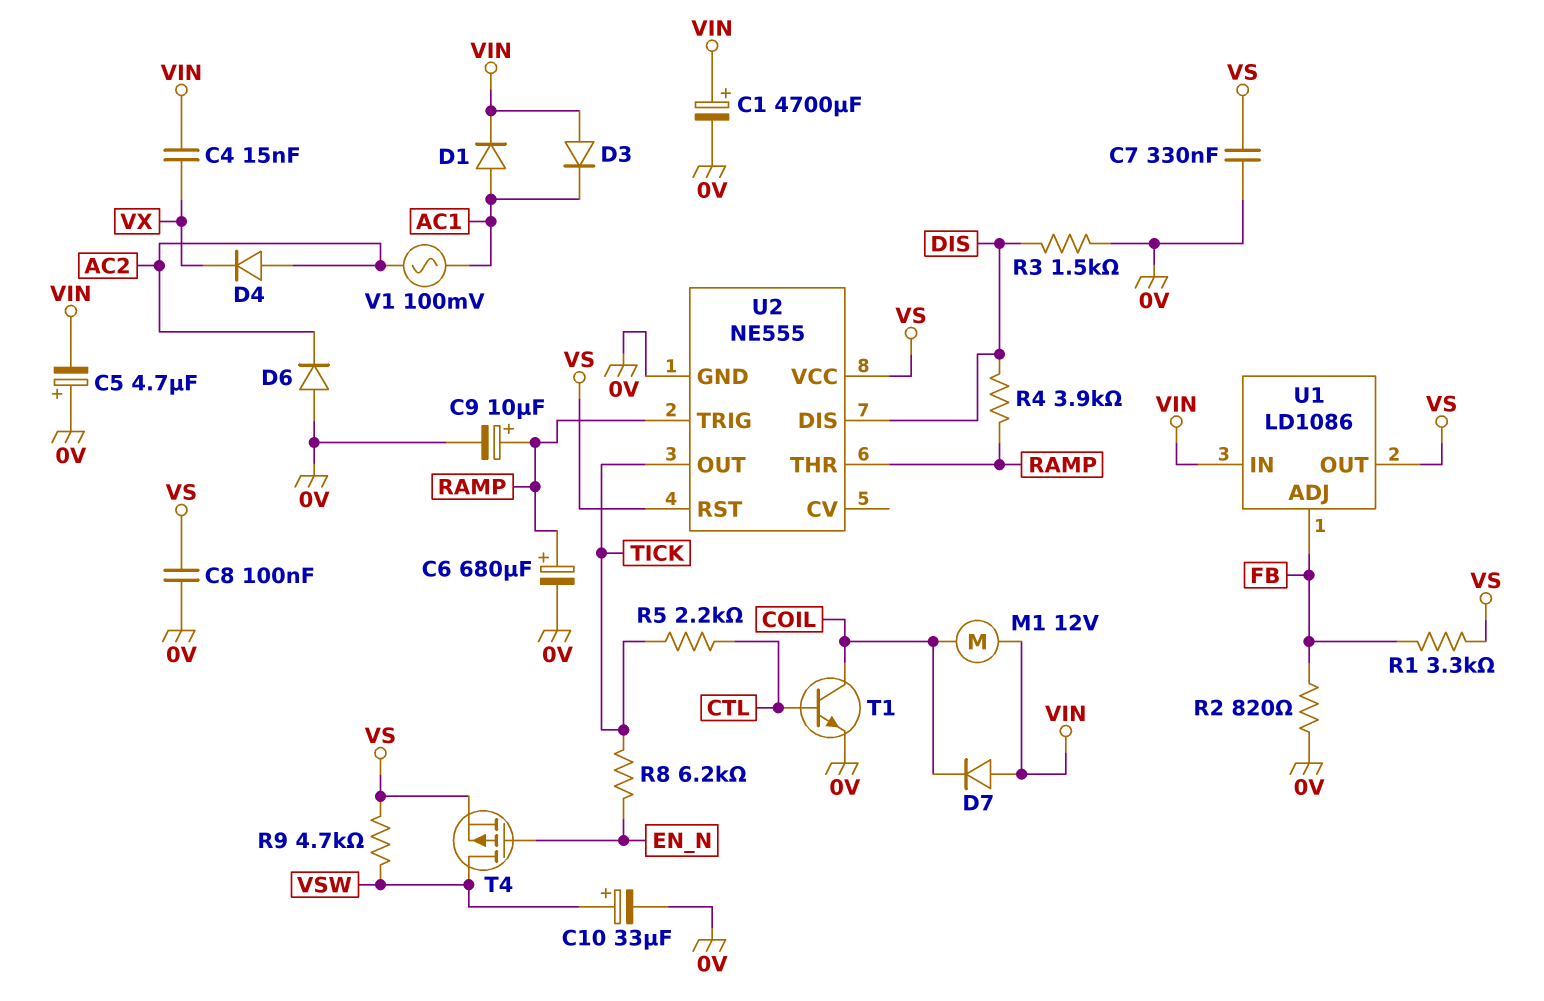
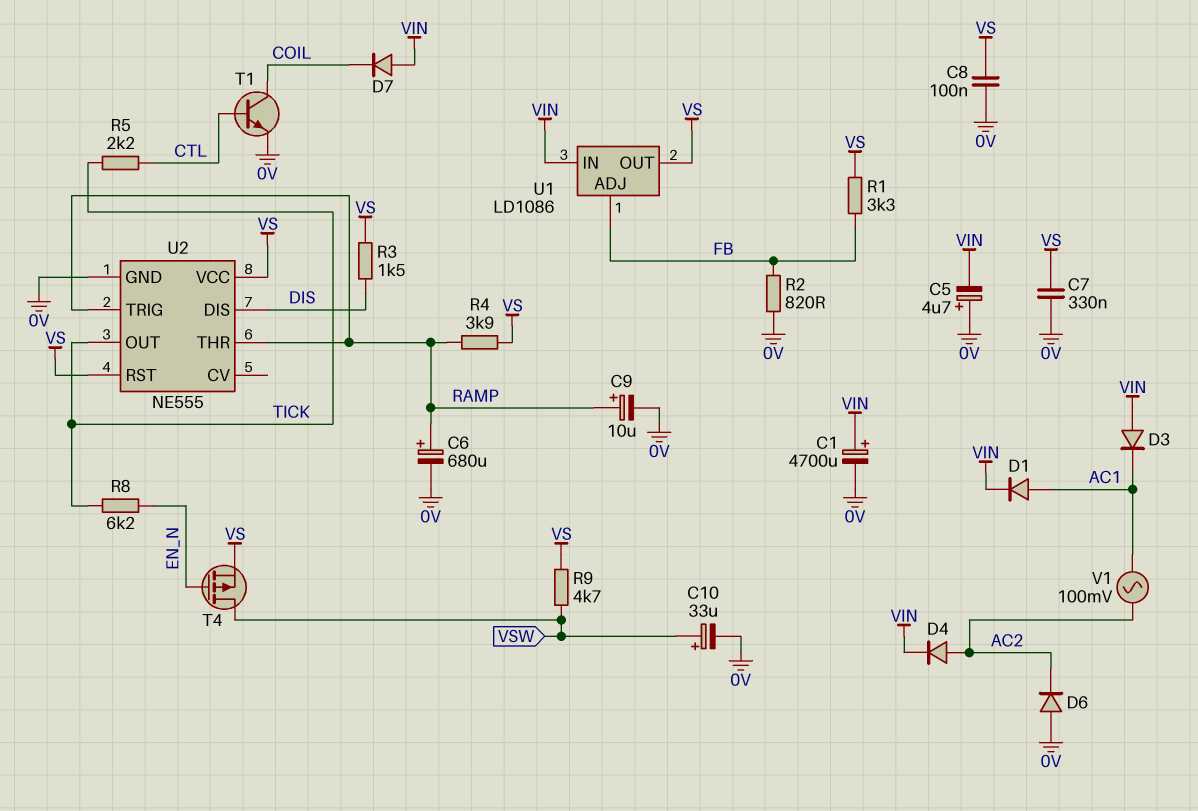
C4: 15nF (VIN, VX) -> none
D4: diode (A AC2, K VX) -> diode (A AC2, K VIN)
M1: motor 12V (COIL, VIN) -> none
R3: 1.5k (0V, DIS) -> 1.5k (DIS, VS)
R4: 3.9k (DIS, RAMP) -> 3.9k (RAMP, VS)

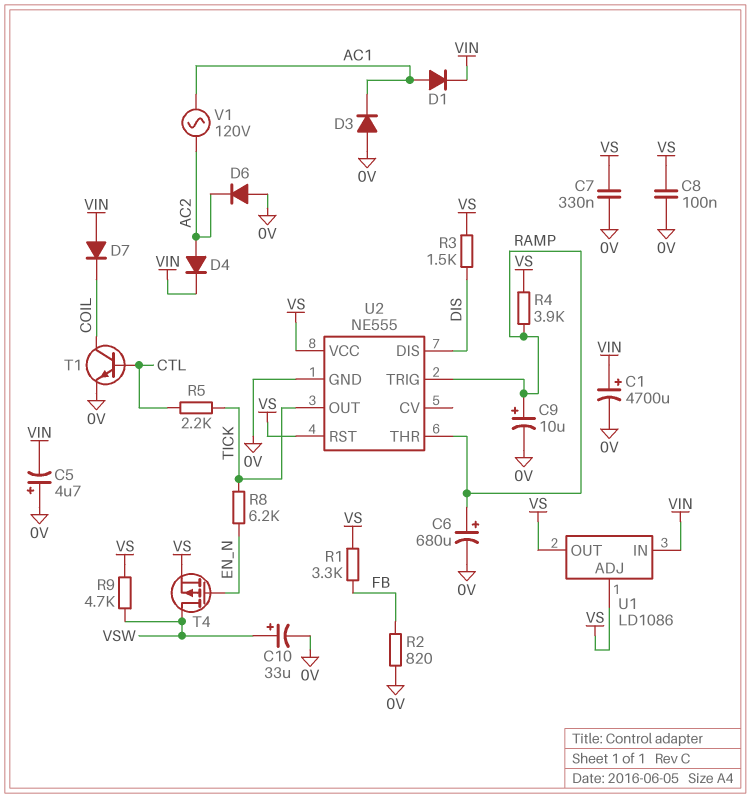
D3: diode (A VIN, K AC1) -> diode (A 0V, K AC1)
U1 pin ADJ: FB -> VS
V1: AC 100mV (AC1, AC2) -> AC 120V (AC1, AC2)

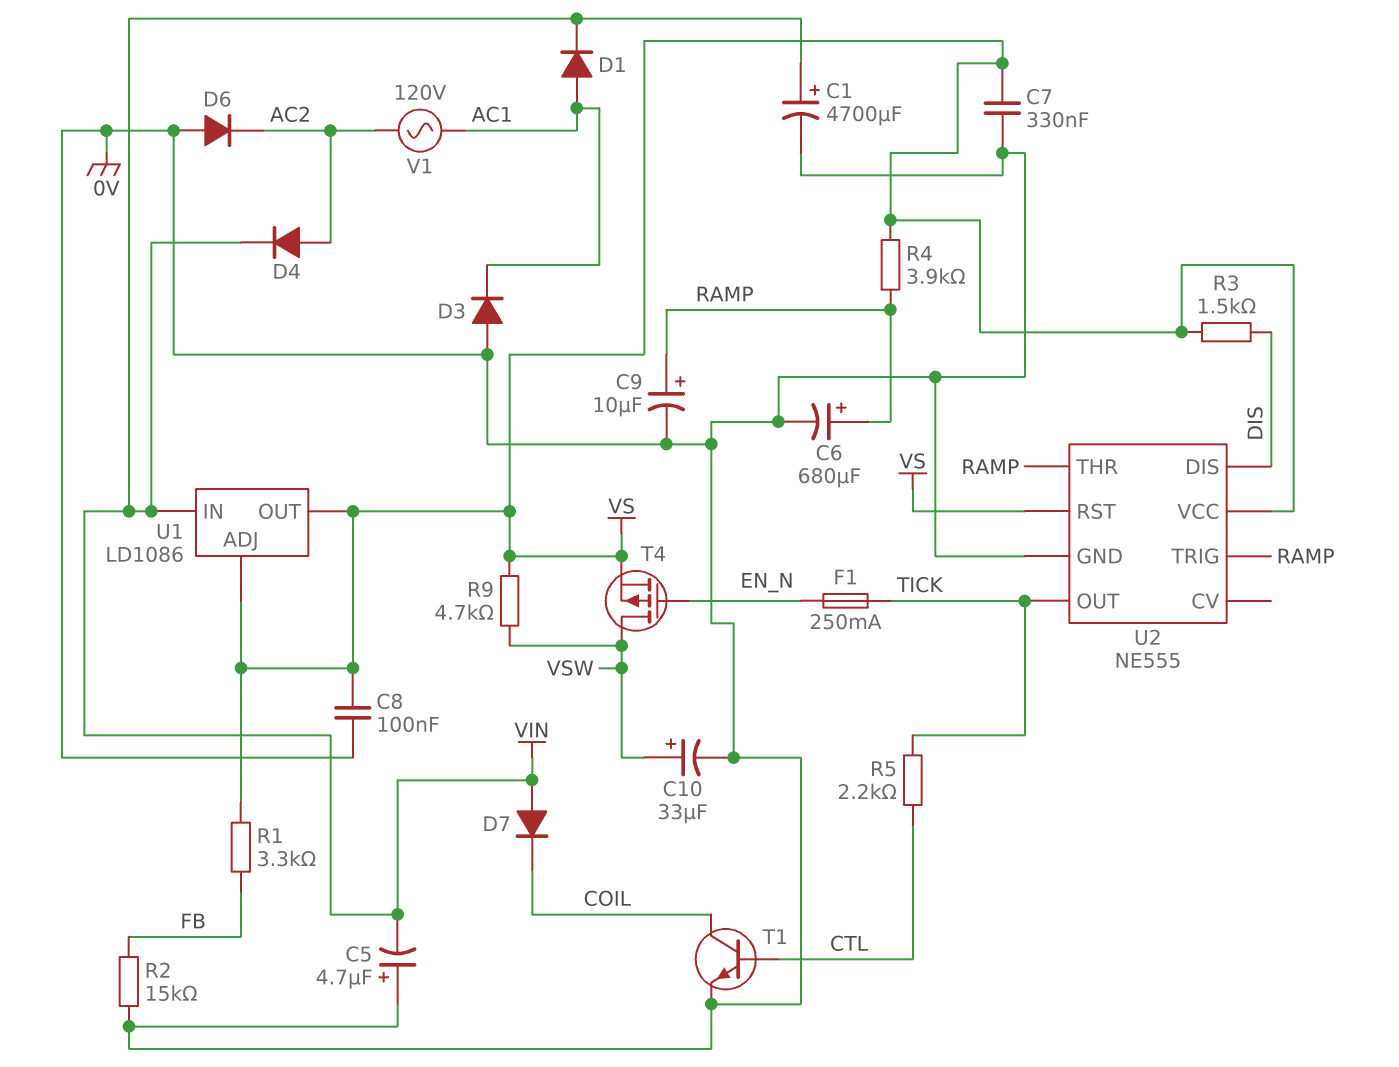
F1: none -> 250mA (EN_N, TICK)
R2: 820 (0V, FB) -> 15k (0V, FB)
R8: 6.2k (EN_N, TICK) -> none

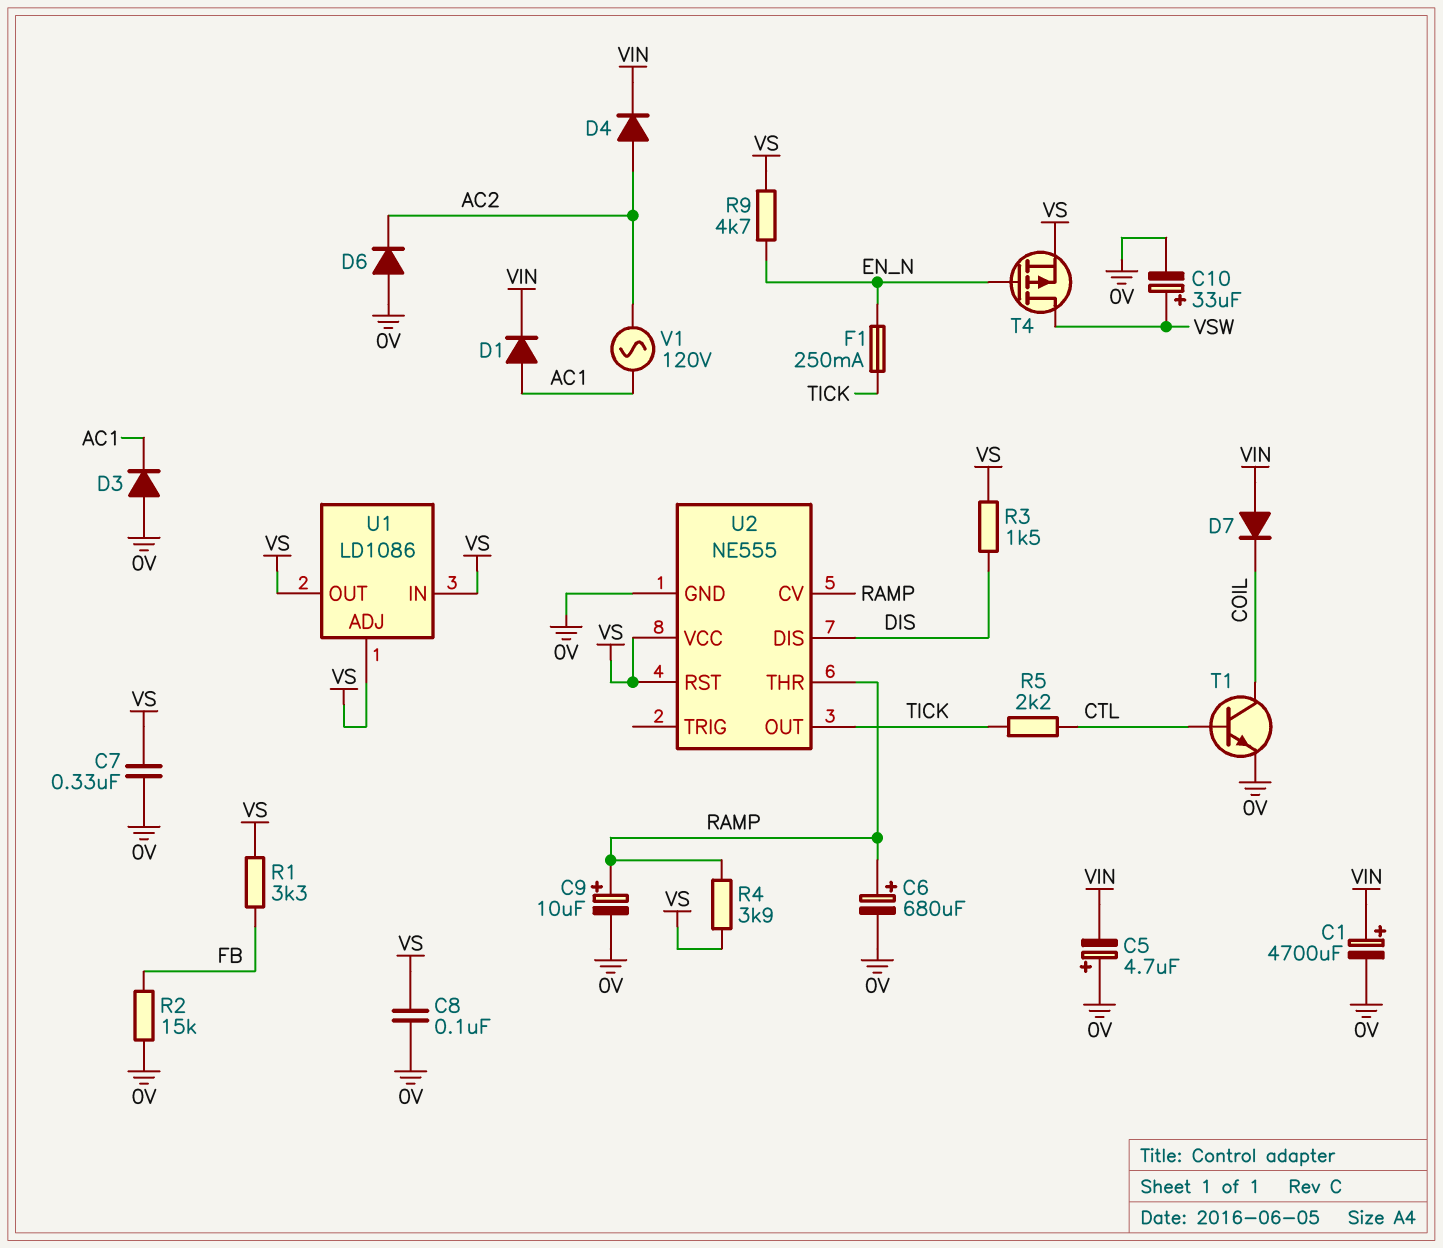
R9: 4.7k (VS, VSW) -> 4.7k (EN_N, VS)
U1 pin IN: VIN -> VS
U2 pin CV: none -> RAMP
U2 pin TRIG: RAMP -> none

